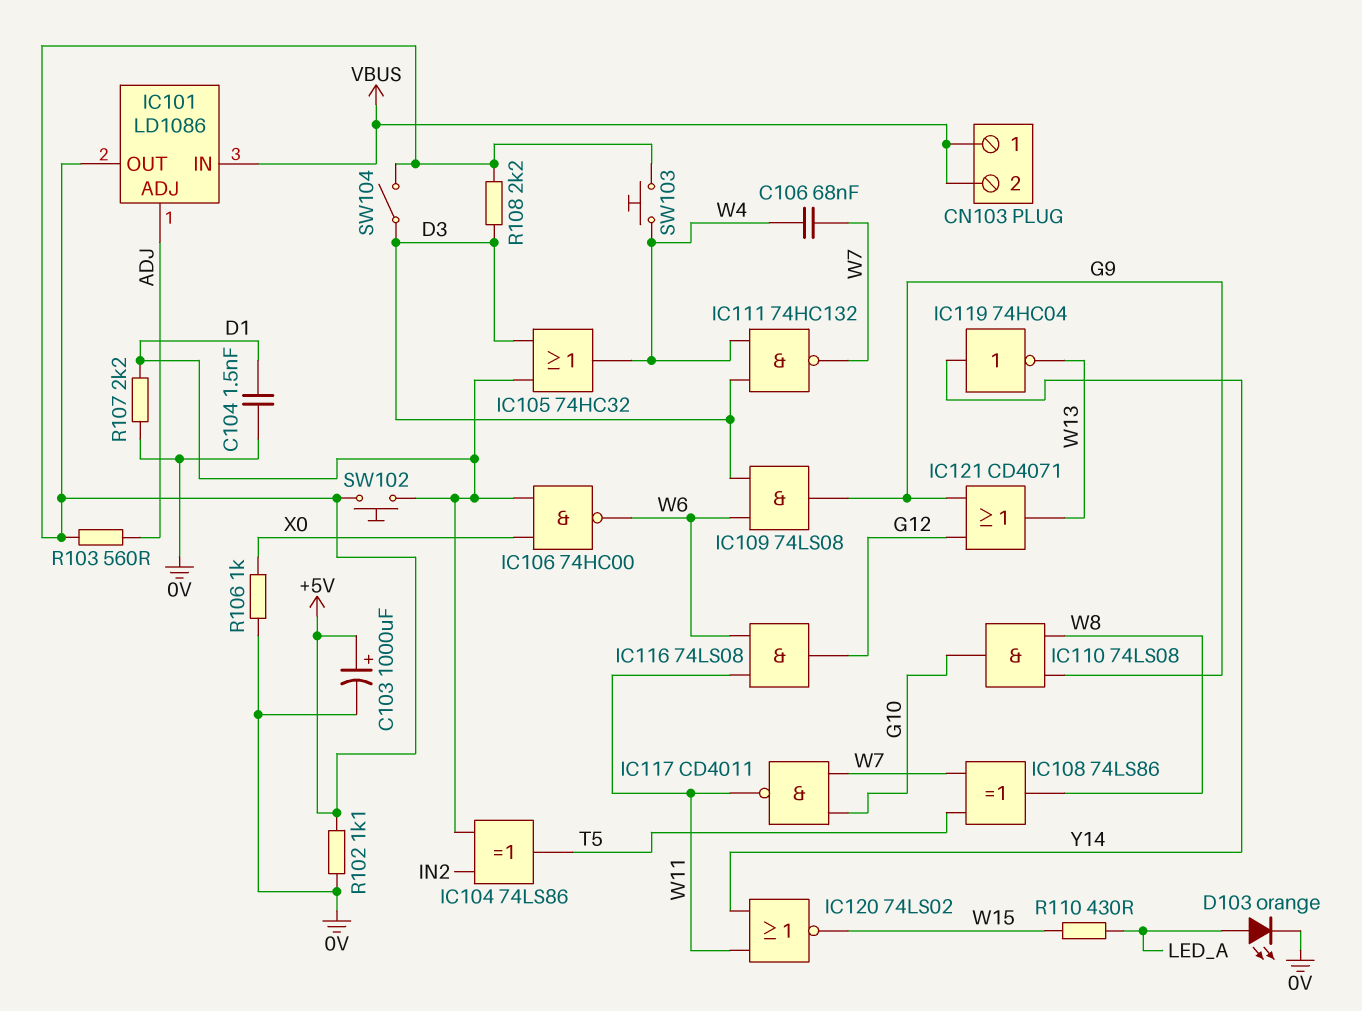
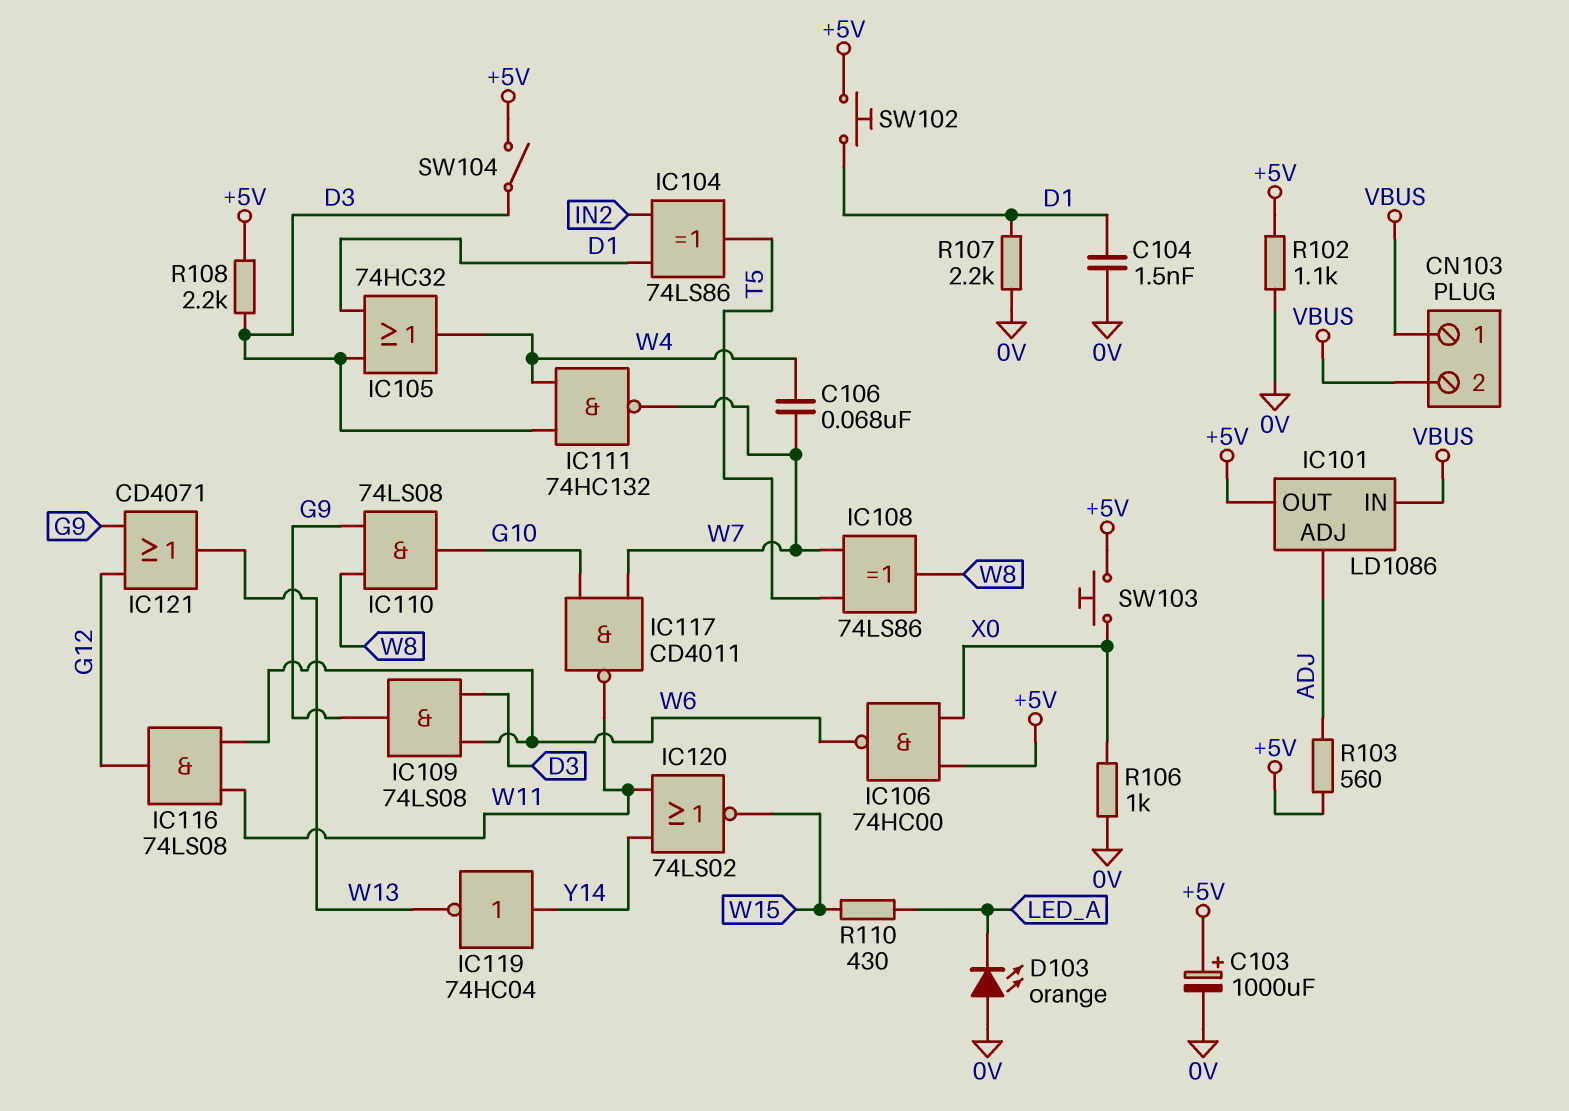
D103: LED orange (A LED_A, K 0V) -> LED orange (A 0V, K LED_A)
IC106: NAND 74HC00 (in D1, in X0, out W6) -> NAND 74HC00 (in +5V, in X0, out W6)
SW103: button (+5V, W4) -> button (+5V, X0)

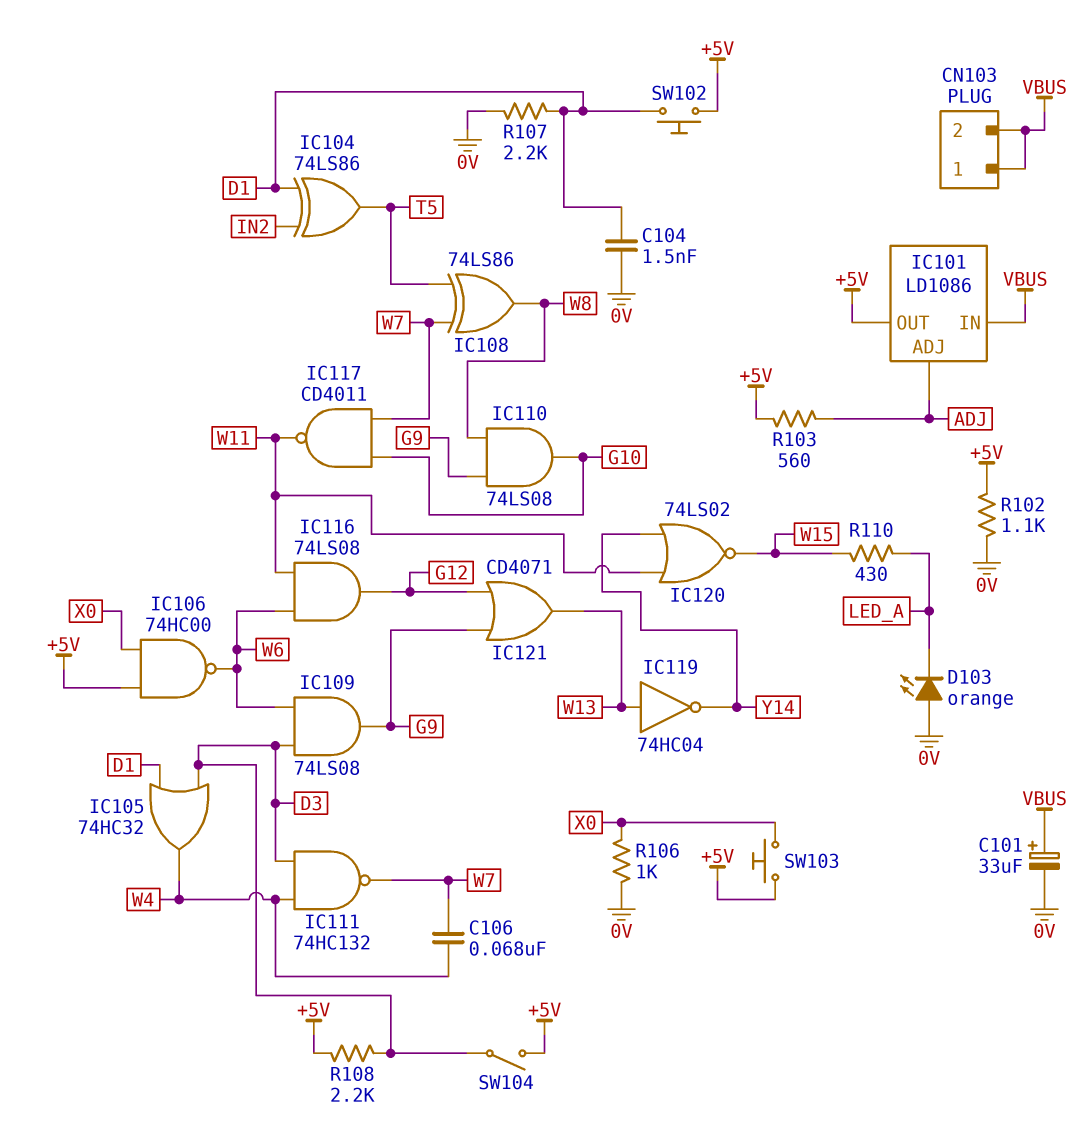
C101: none -> 33uF (plus VBUS, minus 0V)
C103: 1000uF (plus +5V, minus 0V) -> none
IC119: NOT 74HC04 (in Y14, out W13) -> NOT 74HC04 (in W13, out Y14)

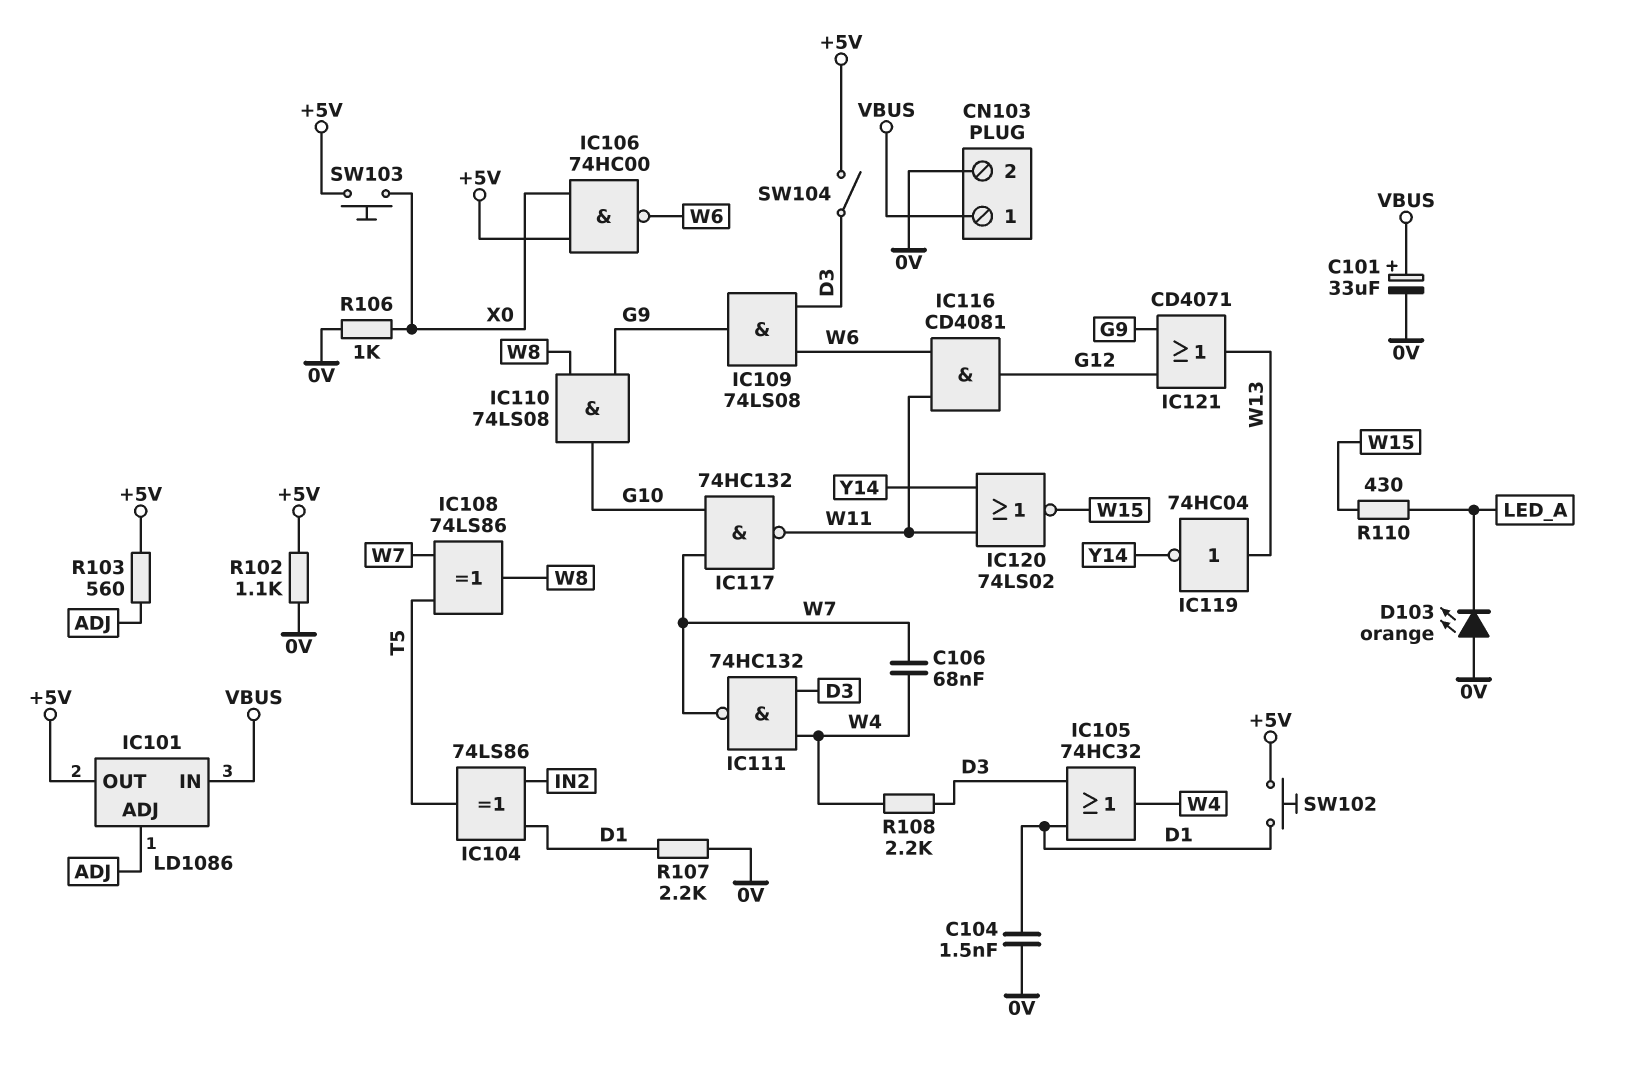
CN103 pin 2: VBUS -> 0V
IC116: AND 74LS08 (in W6, in W11, out G12) -> AND CD4081 (in W6, in W11, out G12)
IC117: NAND CD4011 (in G10, in W7, out W11) -> NAND 74HC132 (in G10, in W7, out W11)
R108: 2.2k (+5V, D3) -> 2.2k (D3, W4)

